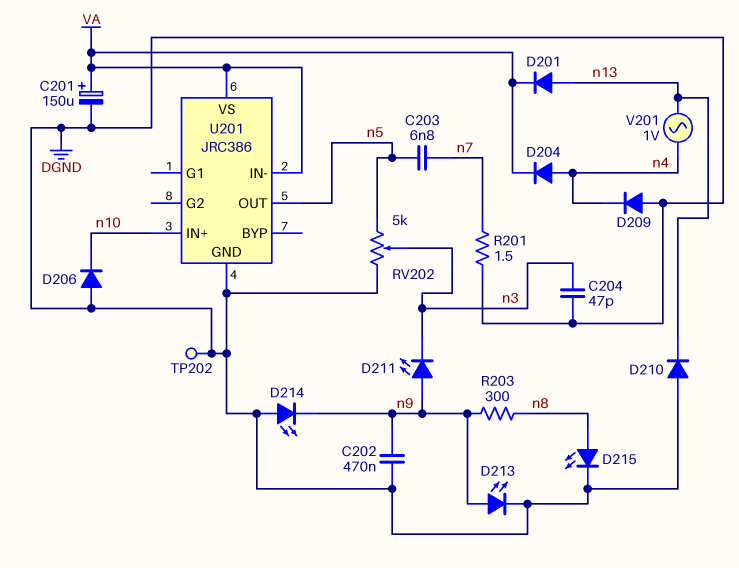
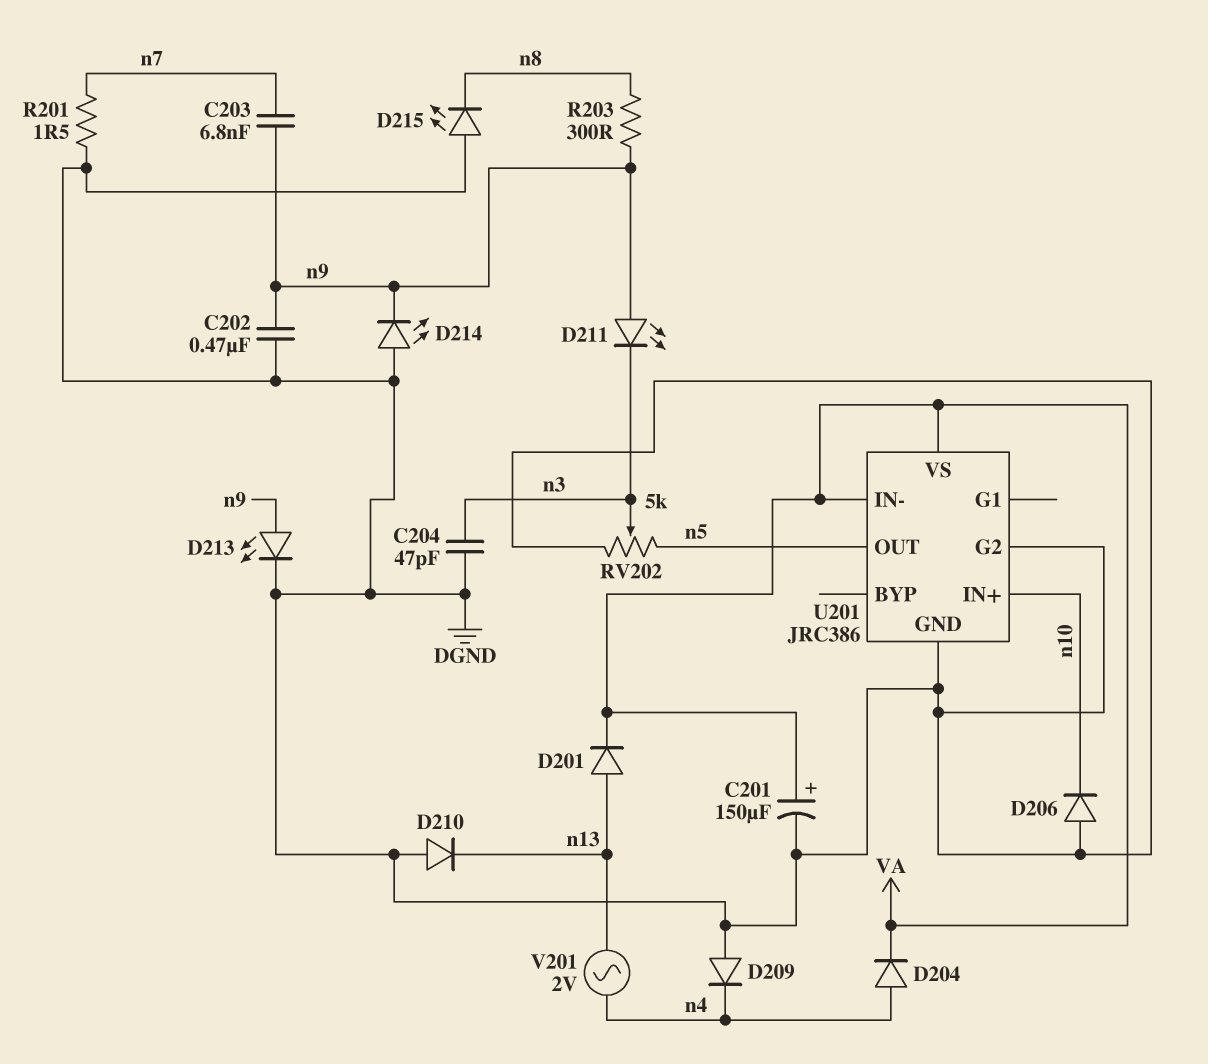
C203: 6.8nF (n5, n7) -> 6.8nF (n7, n9)
D215: LED (A n8, K DGND) -> LED (A DGND, K n8)
TP202: test point (DGND) -> none
U201 pin G2: none -> DGND
V201: AC 1V (n4, n13) -> AC 2V (n4, n13)

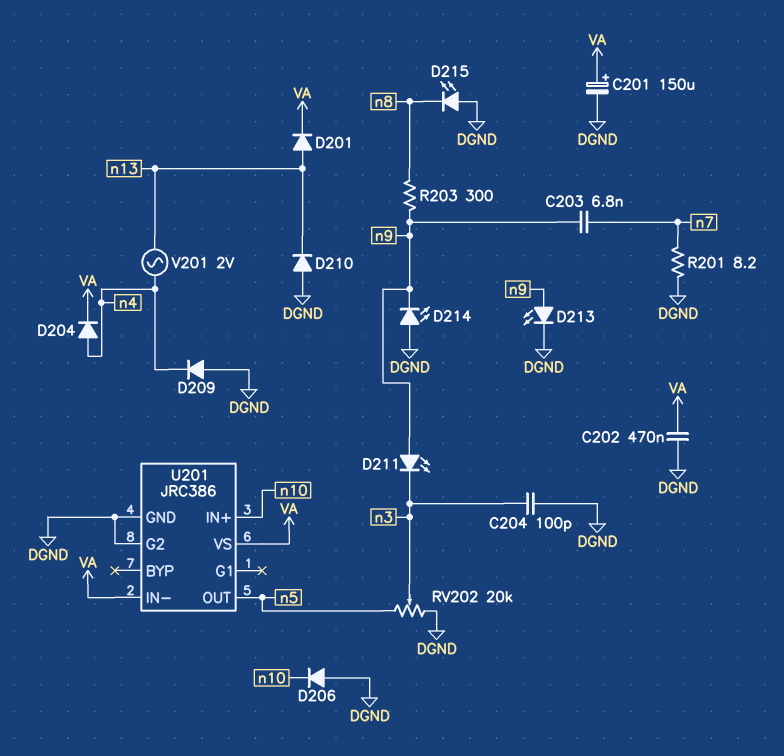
C202: 470nF (DGND, n9) -> 470nF (DGND, VA)
C204: 47pF (DGND, n3) -> 100pF (DGND, n3)
R201: 1.5 (DGND, n7) -> 8.2 (DGND, n7)
RV202: 5k (DGND, n5, wiper n3) -> 20k (DGND, n5, wiper n3)

